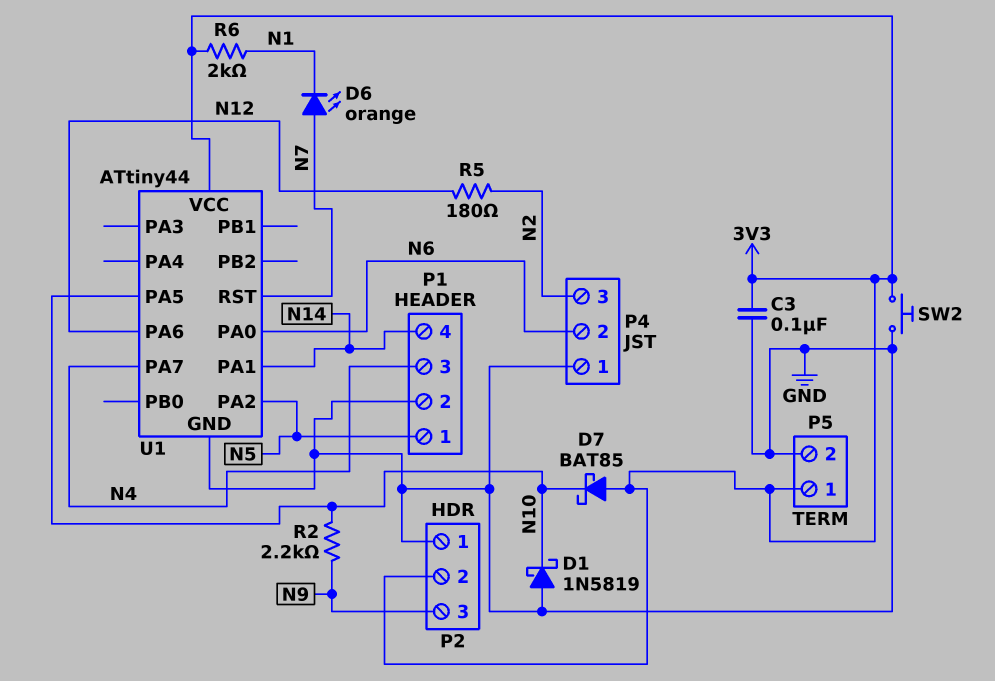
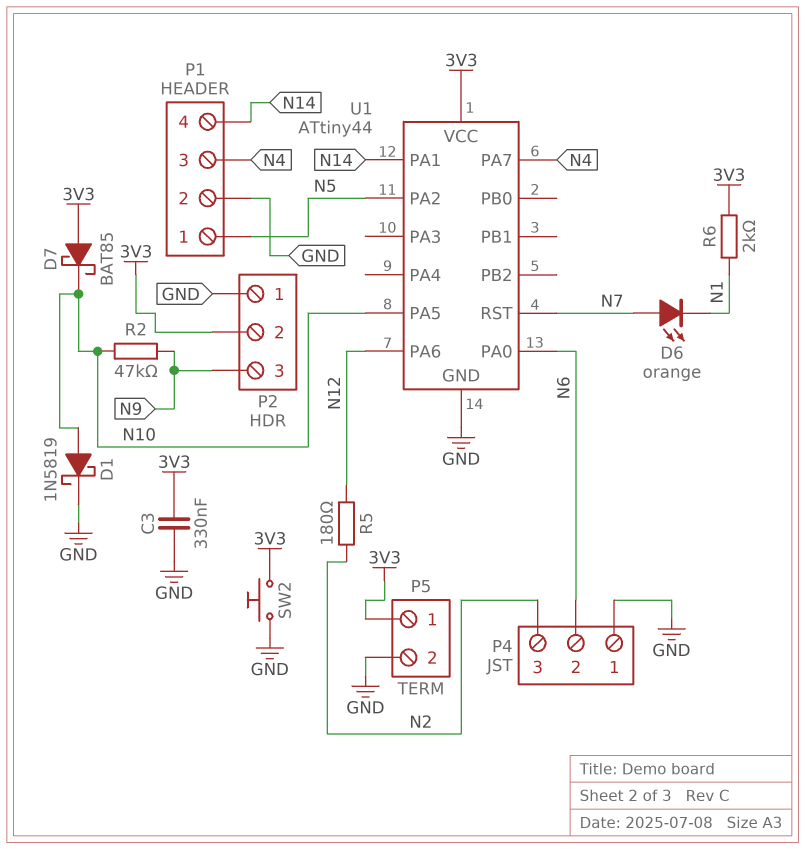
C3: 100nF (3V3, GND) -> 330nF (3V3, GND)
D1: schottky 1N5819 (A GND, K N10) -> schottky 1N5819 (A N10, K GND)
R2: 2.2k (N9, N10) -> 47k (N9, N10)

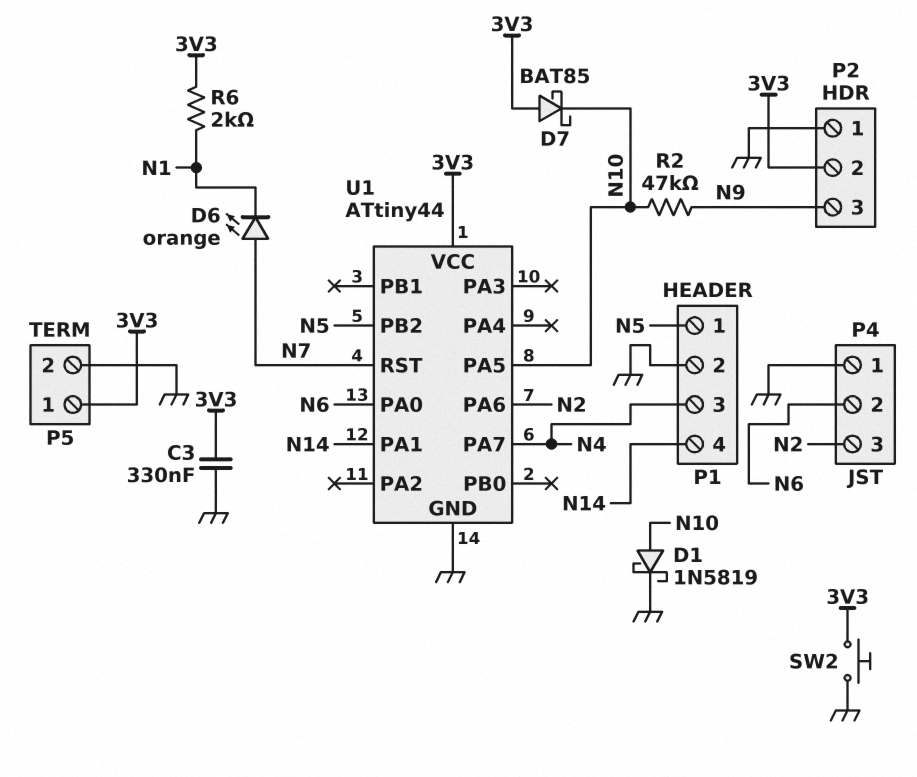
R5: 180 (N2, N12) -> none
U1 pin PA2: N5 -> none
U1 pin PA6: N12 -> N2
U1 pin PB2: none -> N5

